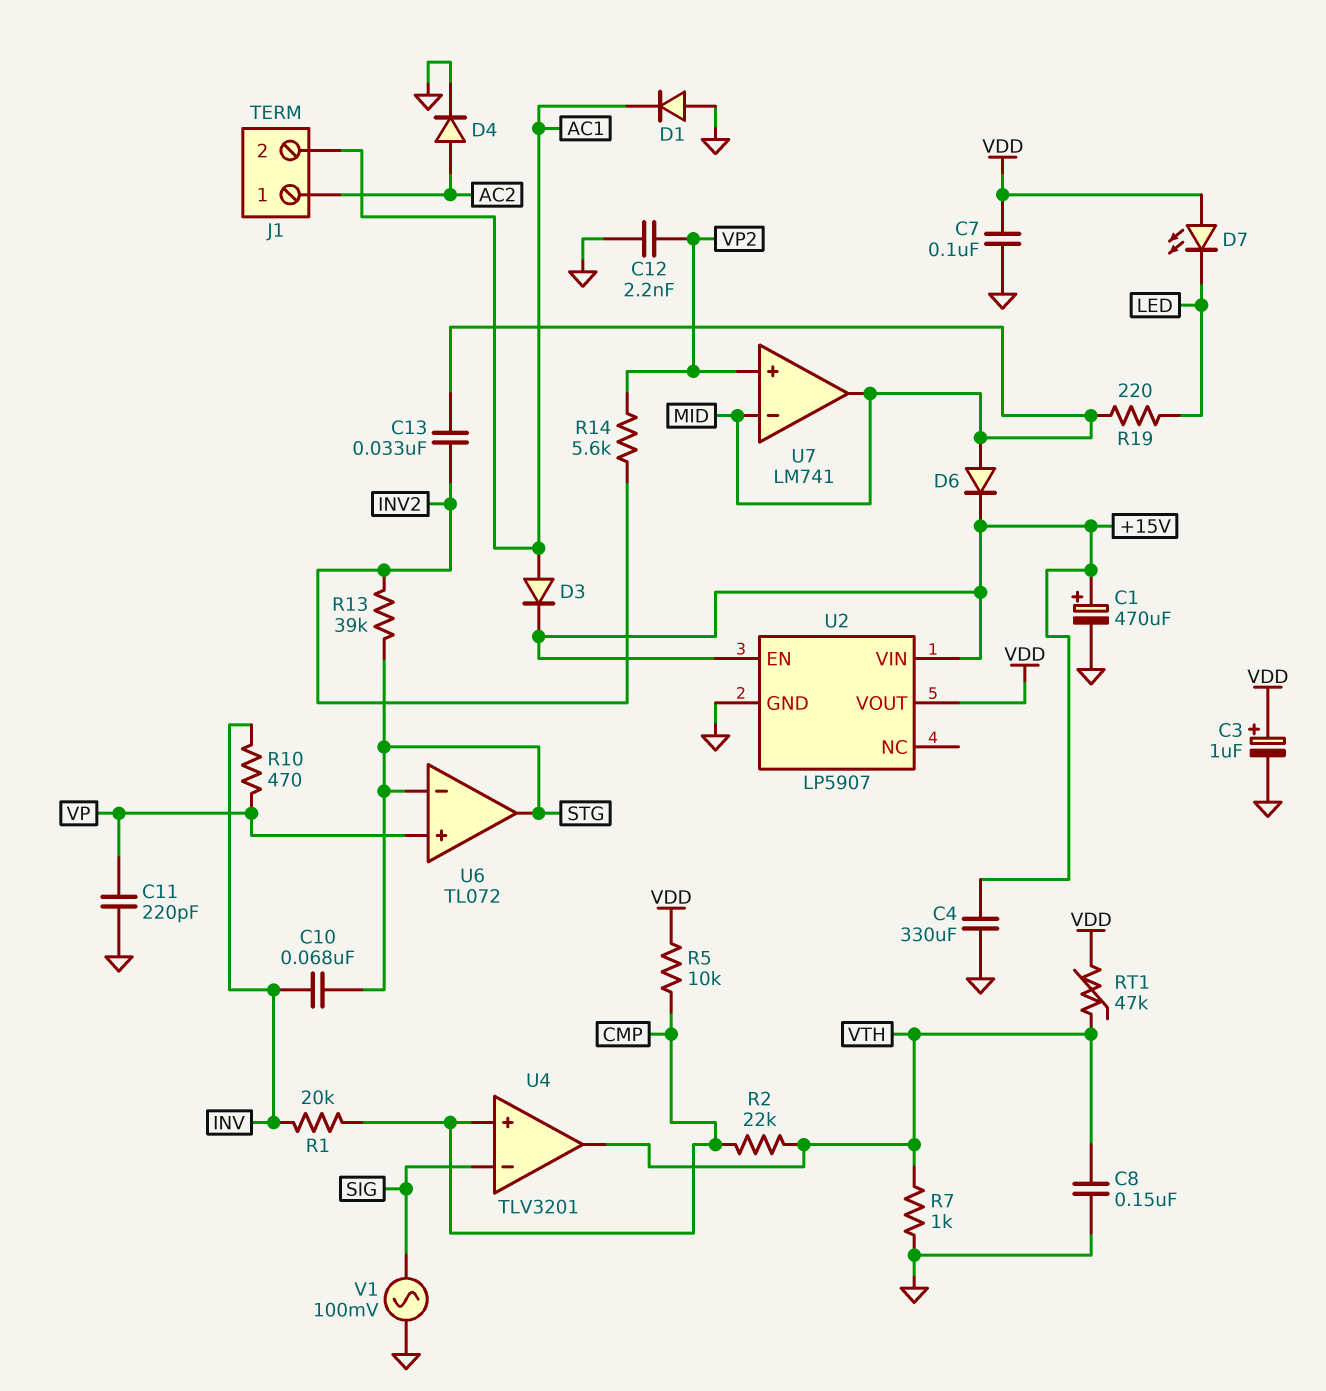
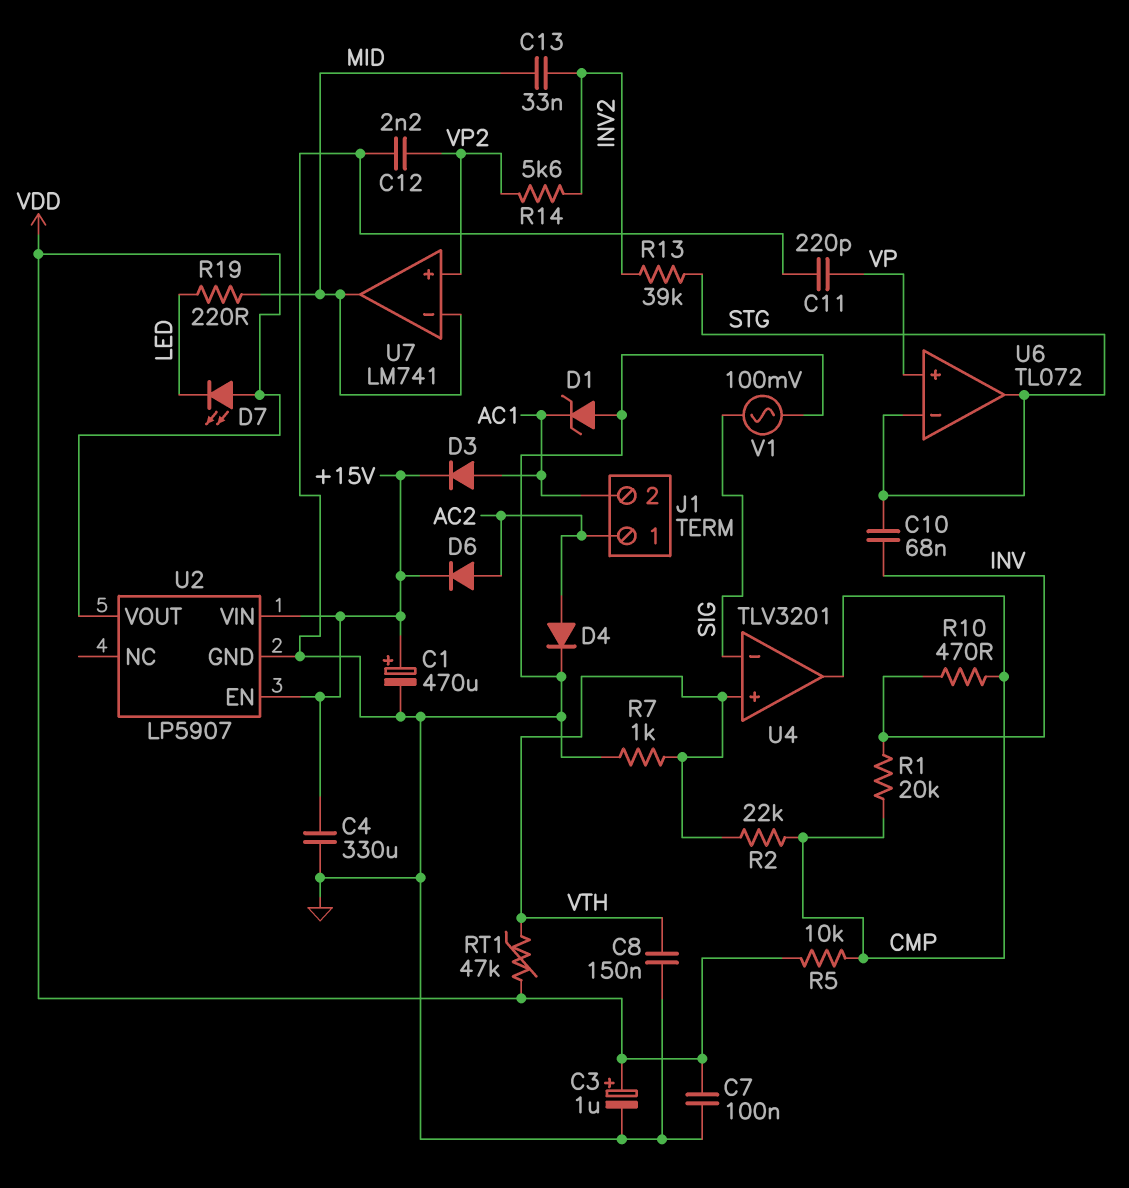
D1: diode (A GND, K AC1) -> zener (A GND, K AC1)
D6: diode (A MID, K +15V) -> diode (A AC2, K +15V)
R10: 470 (INV, VP) -> 470 (CMP, INV)
U4 pin in+: CMP -> VTH
U4 pin out: VTH -> CMP

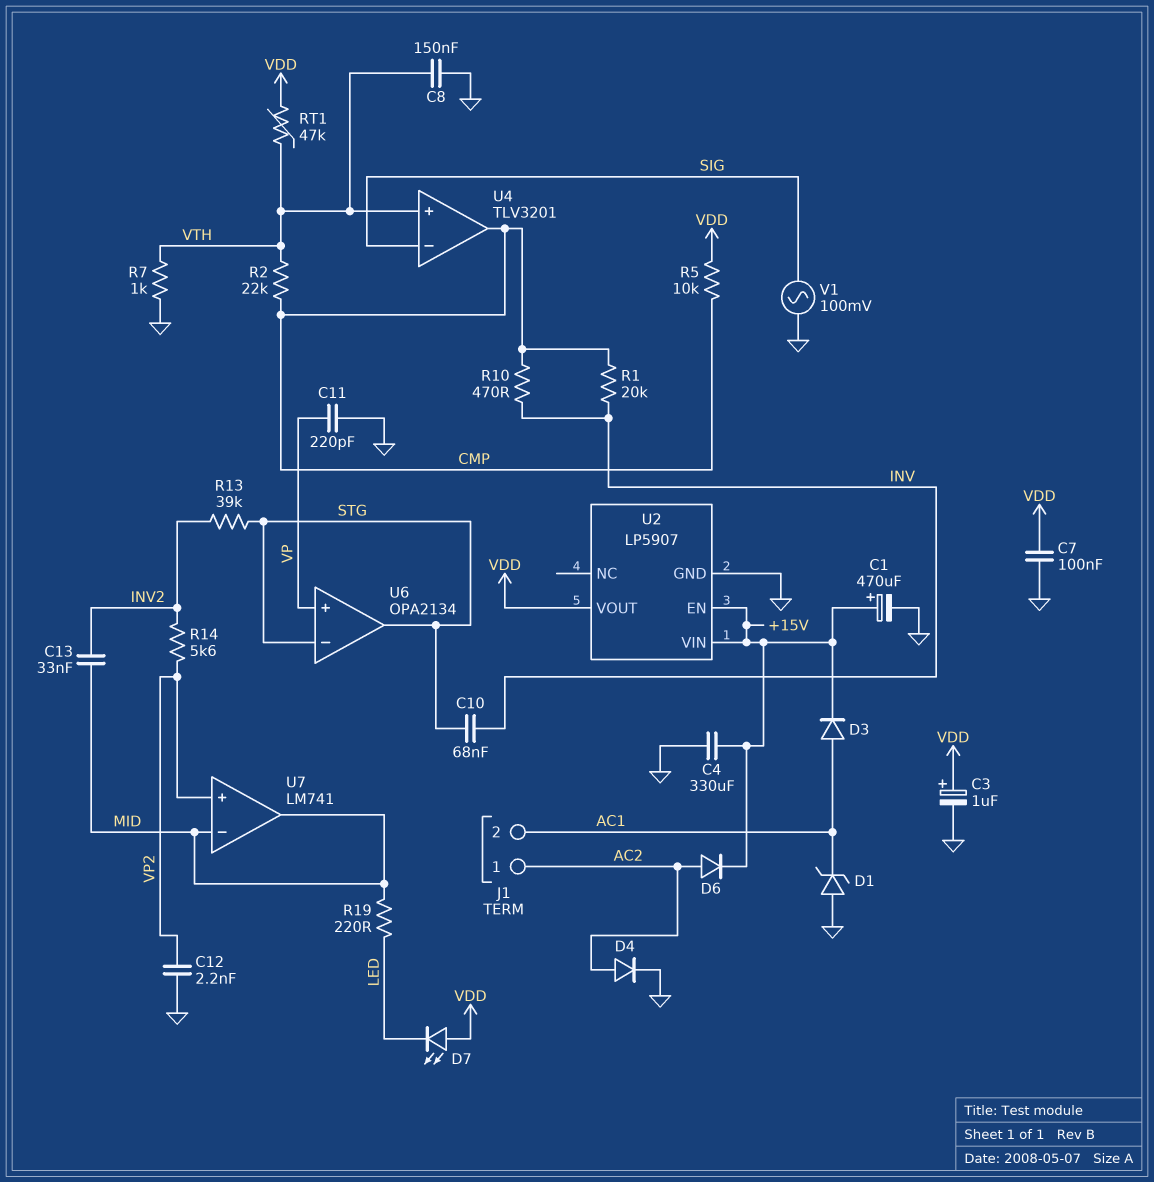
U6: TL072 -> OPA2134

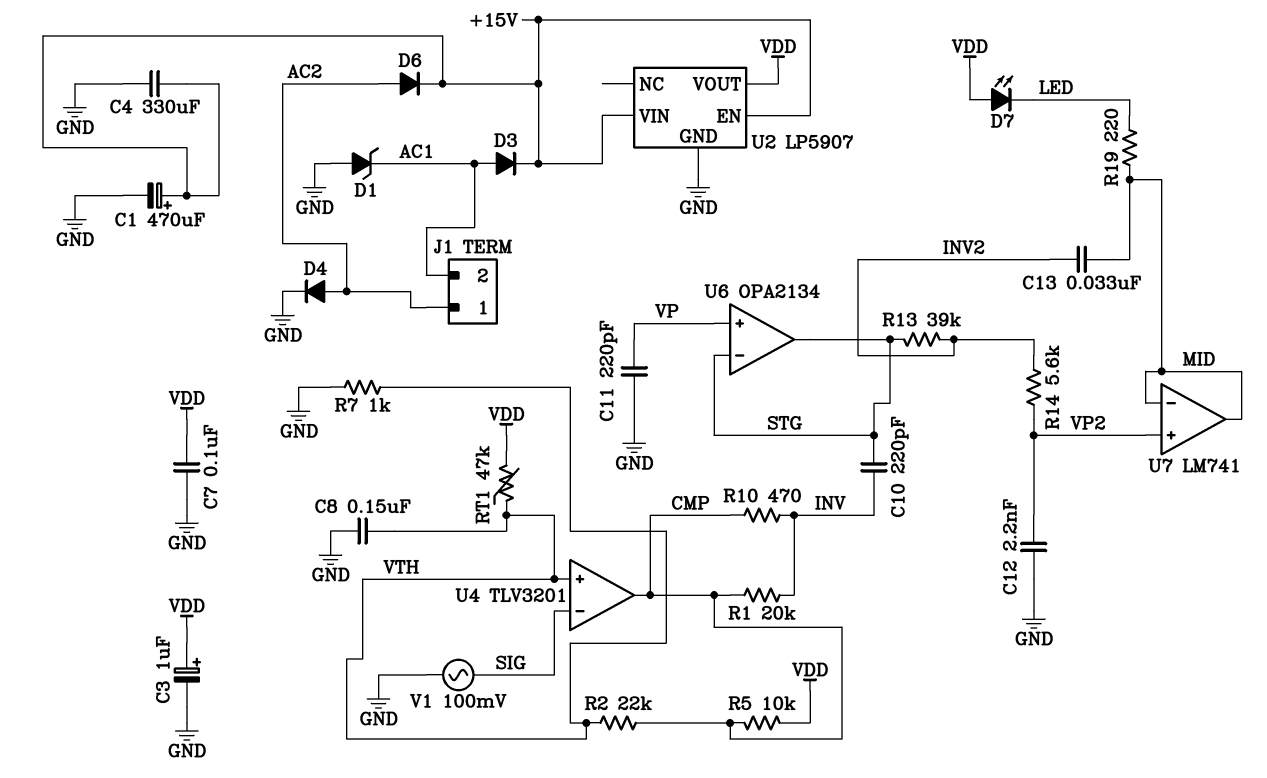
C10: 68nF (INV, STG) -> 220pF (INV, STG)

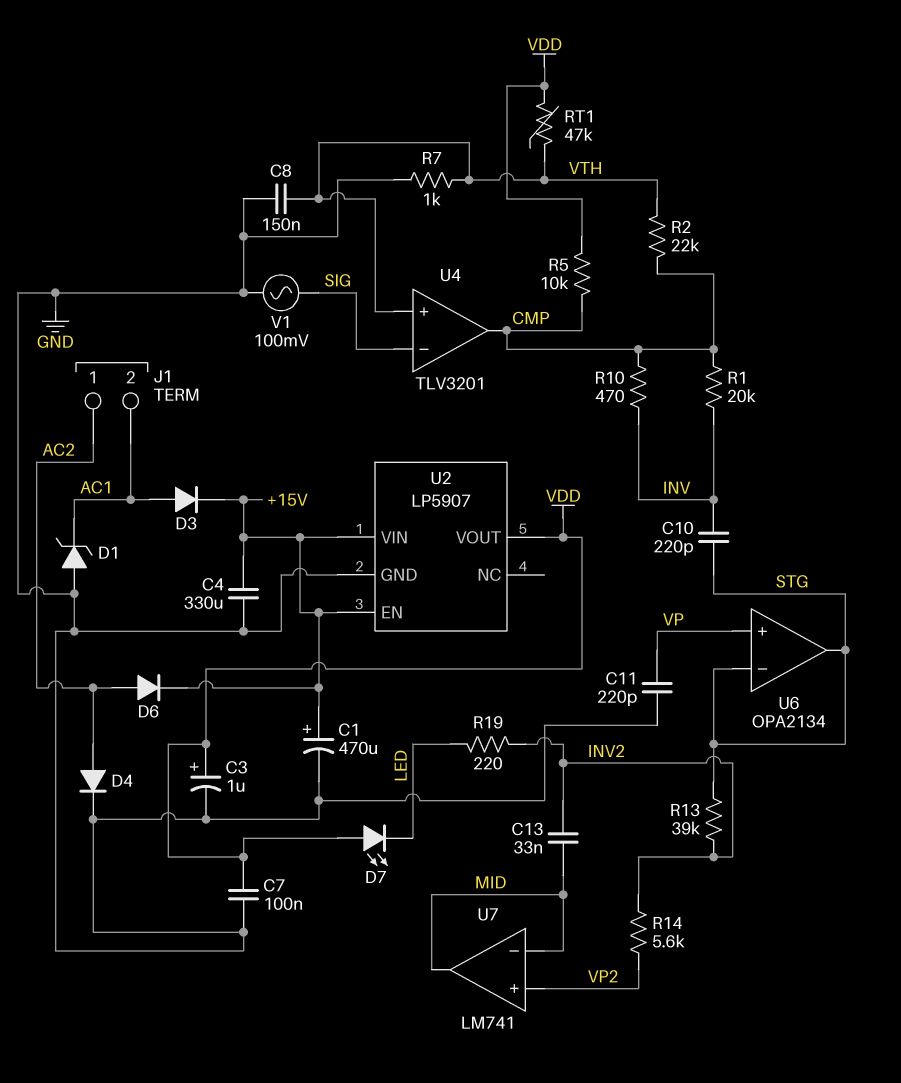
C12: 2.2nF (GND, VP2) -> none
R19: 220 (LED, MID) -> 220 (INV2, LED)

